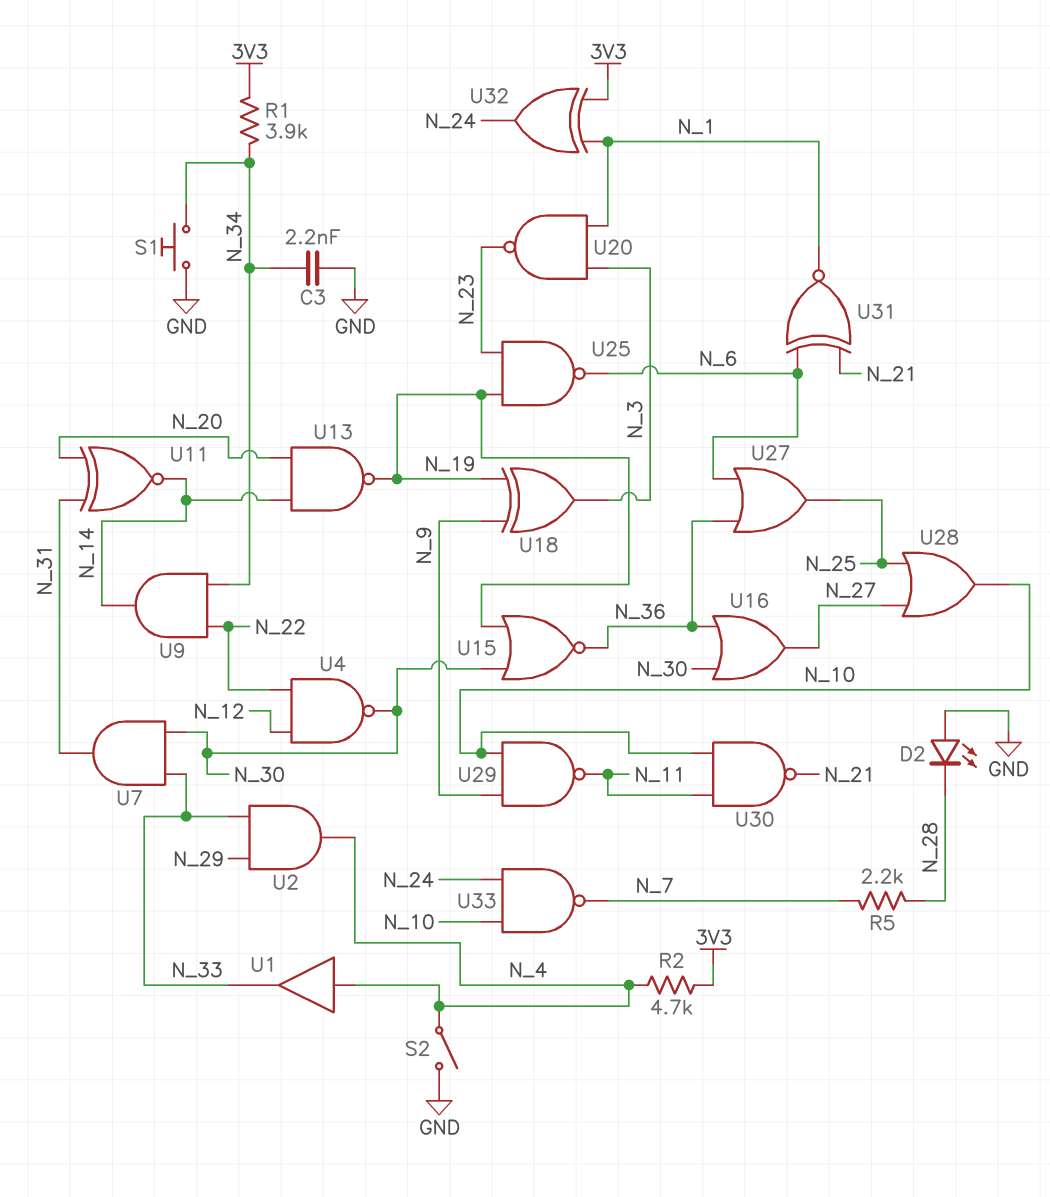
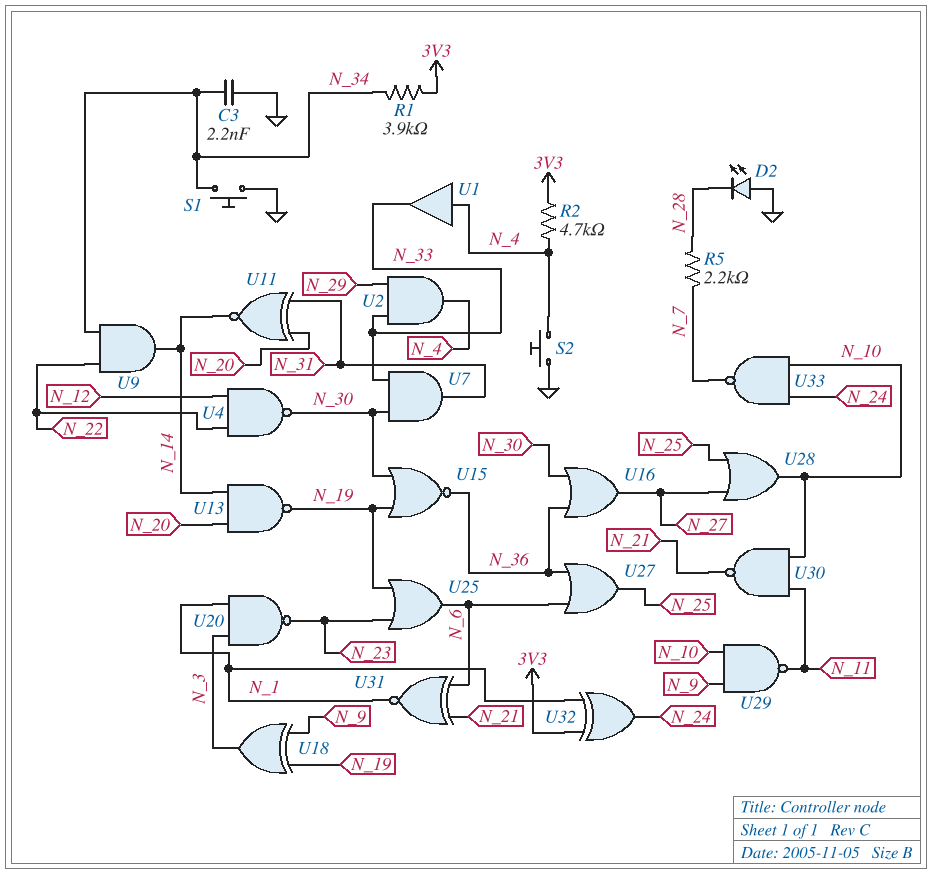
S2: switch (GND, N_4) -> button (GND, N_4)
U25: NAND (in N_19, in N_23, out N_6) -> OR (in N_19, in N_23, out N_6)

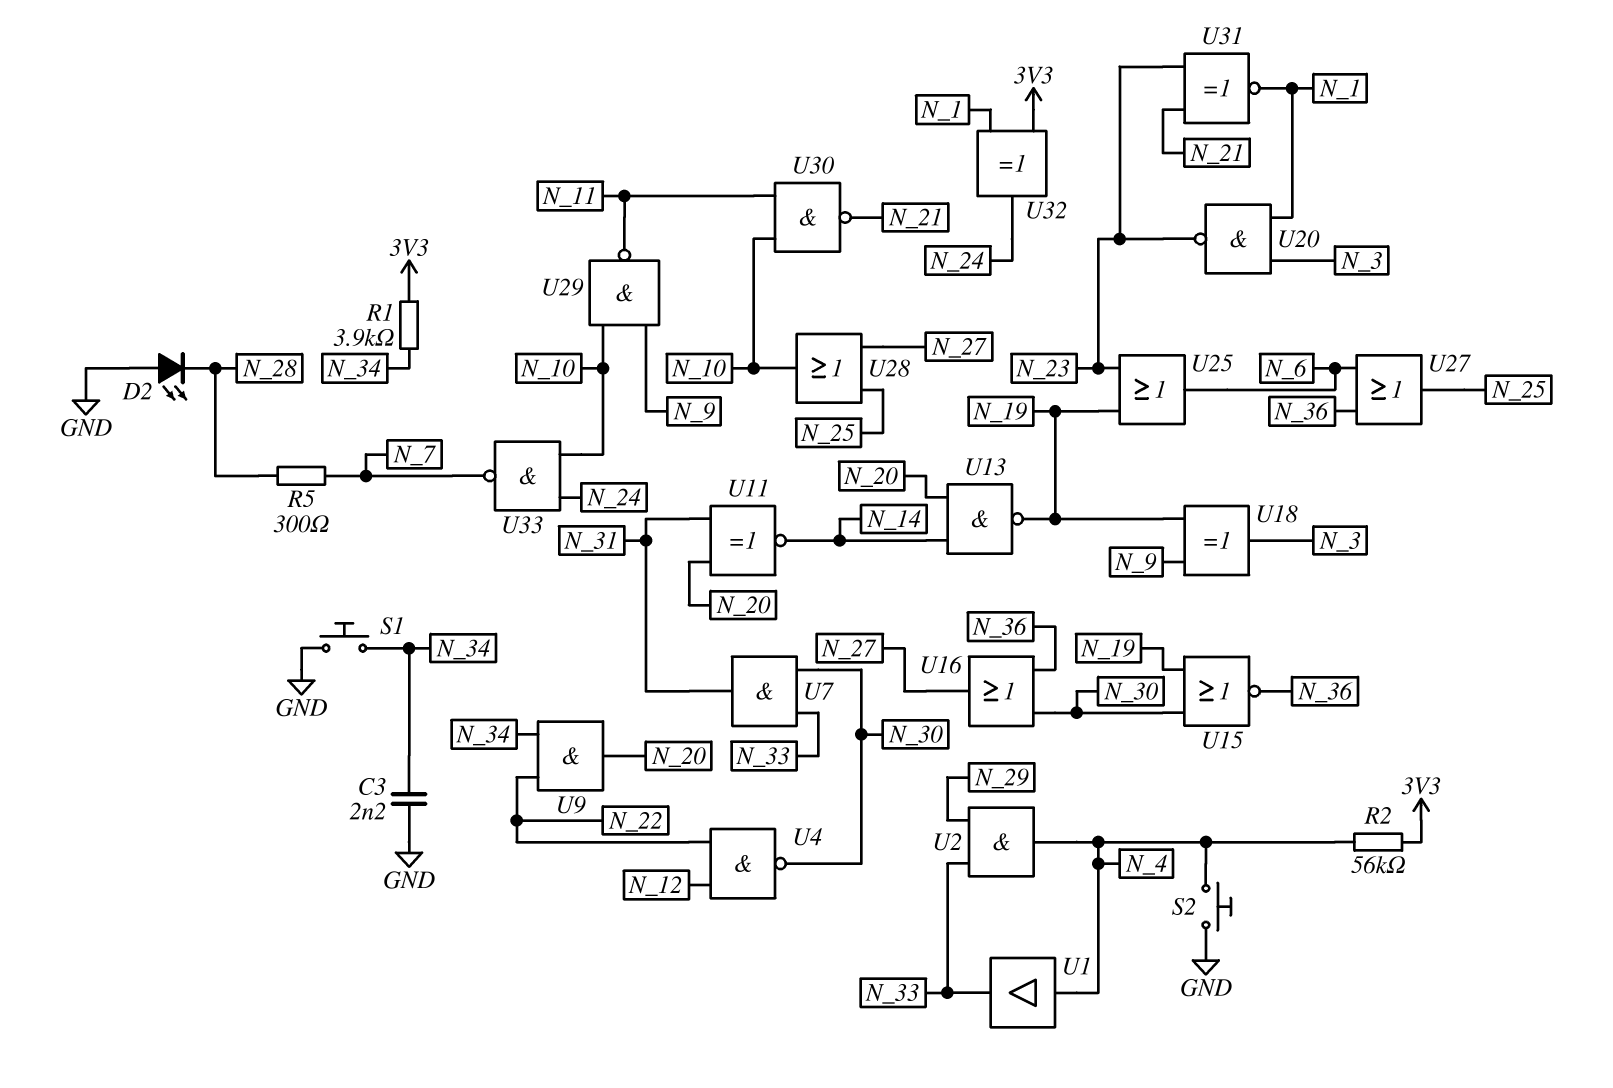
R2: 4.7k (3V3, N_4) -> 56k (3V3, N_4)
R5: 2.2k (N_7, N_28) -> 300 (N_7, N_28)
U9: AND (in N_22, in N_34, out N_14) -> AND (in N_22, in N_34, out N_20)
U31: XNOR (in N_6, in N_21, out N_1) -> XNOR (in N_21, in N_23, out N_1)

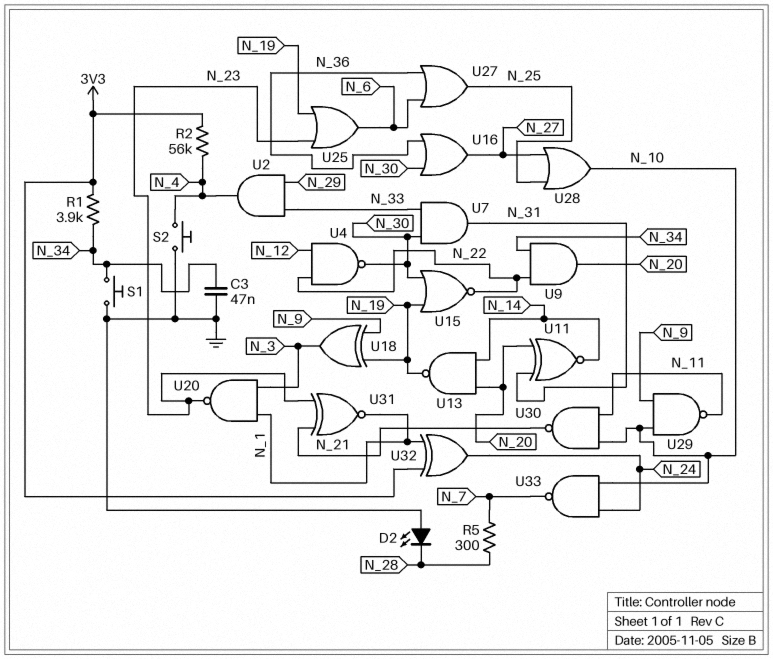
C3: 2.2nF (GND, N_34) -> 47nF (GND, N_34)
U1: buffer (in N_4, out N_33) -> none
U15: NOR (in N_19, in N_30, out N_36) -> NOR (in N_19, in N_30, out N_22)

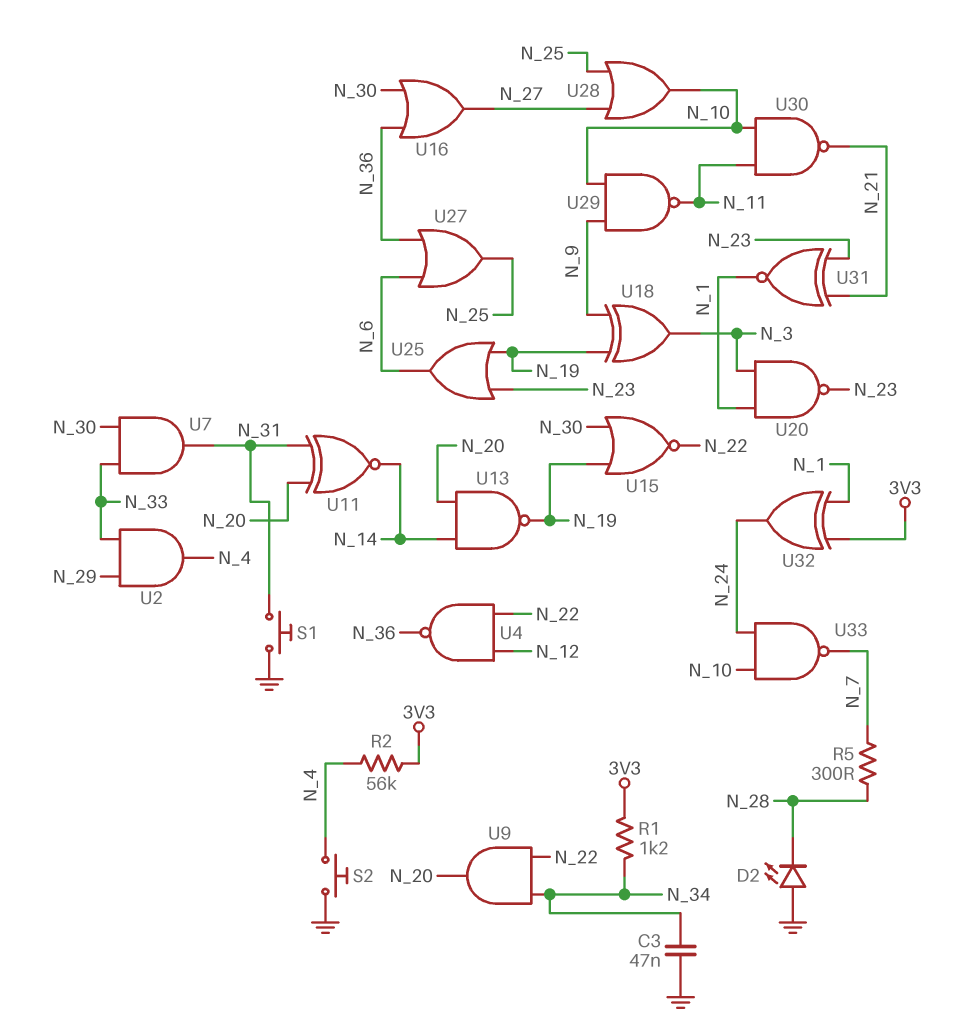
R1: 3.9k (3V3, N_34) -> 1.2k (3V3, N_34)
S1: button (GND, N_34) -> button (GND, N_31)
U4: NAND (in N_12, in N_22, out N_30) -> NAND (in N_12, in N_22, out N_36)

